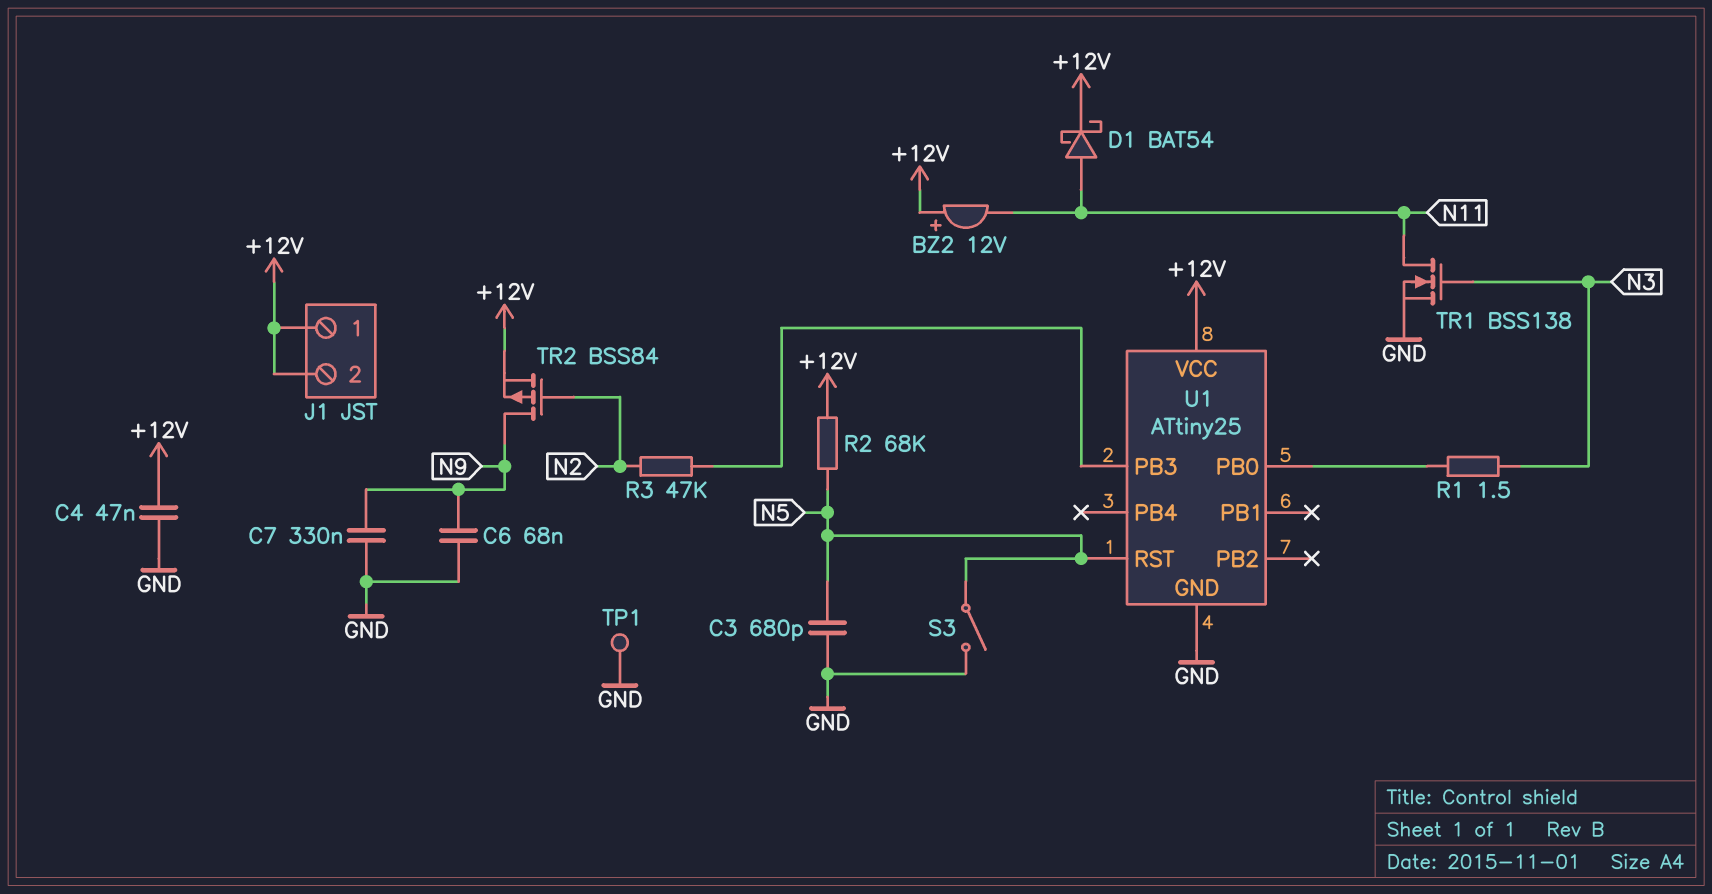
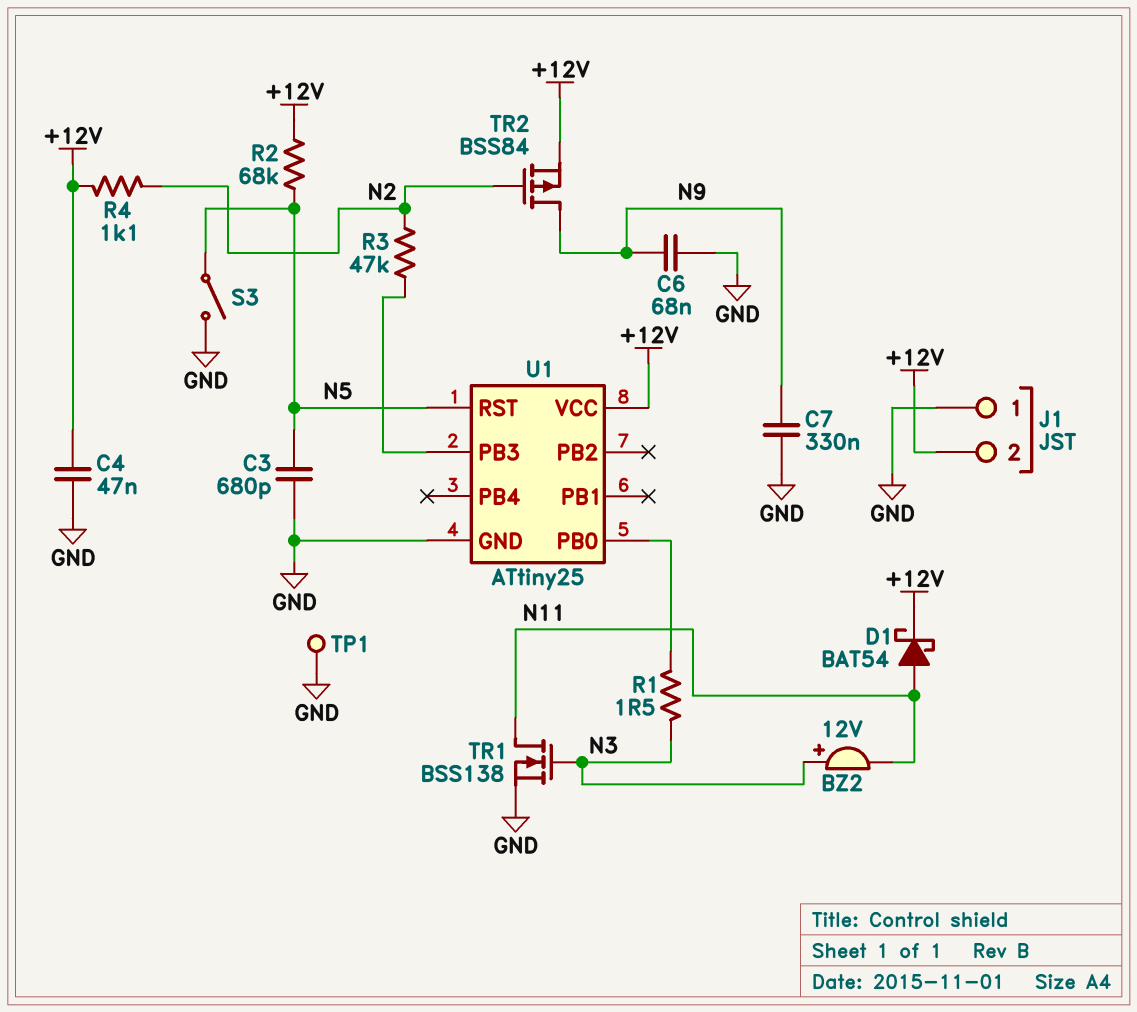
BZ2: buzzer 12V (plus +12V, minus N11) -> buzzer 12V (plus N3, minus N11)
J1 pin 1: +12V -> GND
R4: none -> 1.1k (+12V, N2)

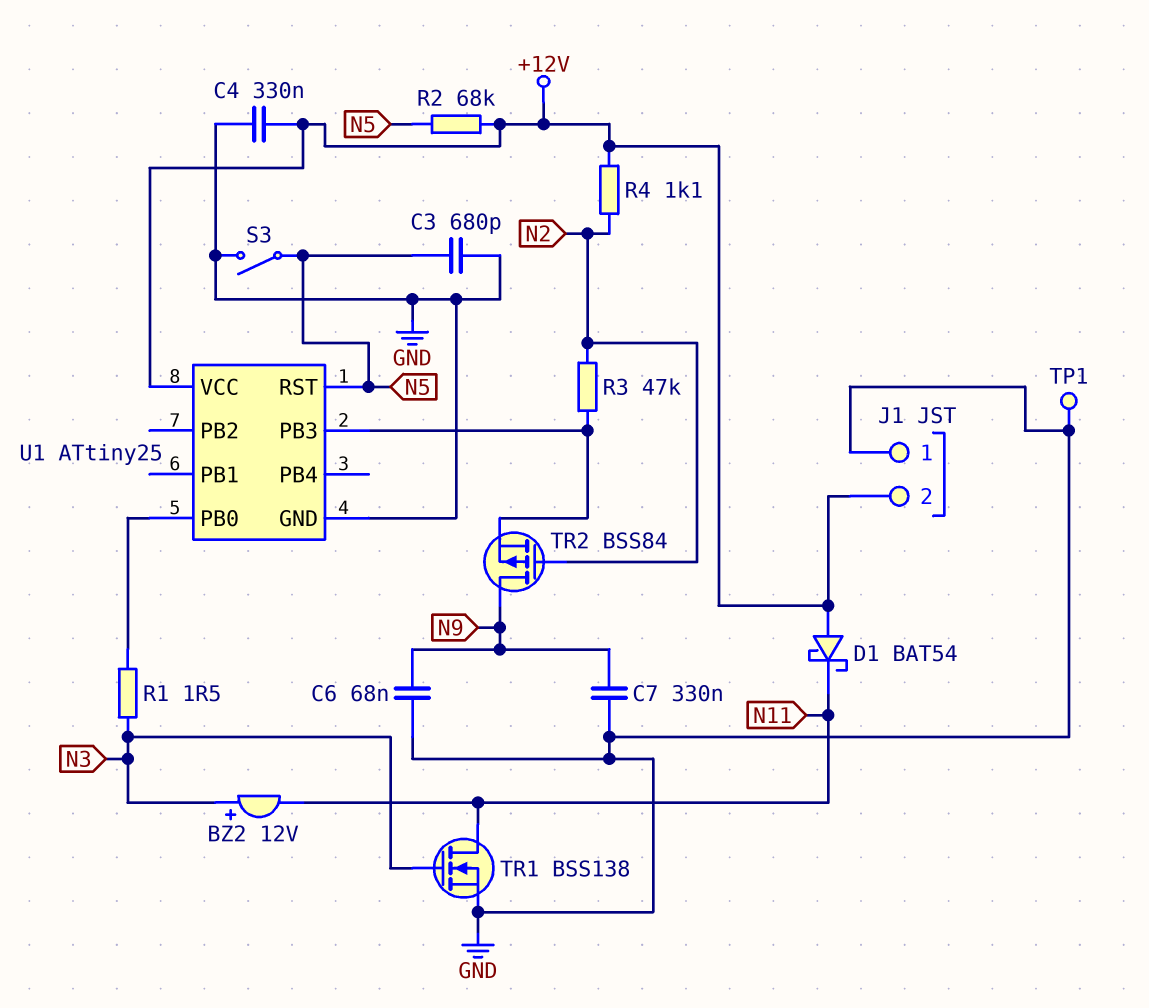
C4: 47nF (+12V, GND) -> 330nF (+12V, GND)
D1: schottky BAT54 (A N11, K +12V) -> schottky BAT54 (A +12V, K N11)
TR2: PMOS BSS84 (G N2, D N9, S +12V) -> PMOS BSS84 (G N2, D N9, S U1/PB3)

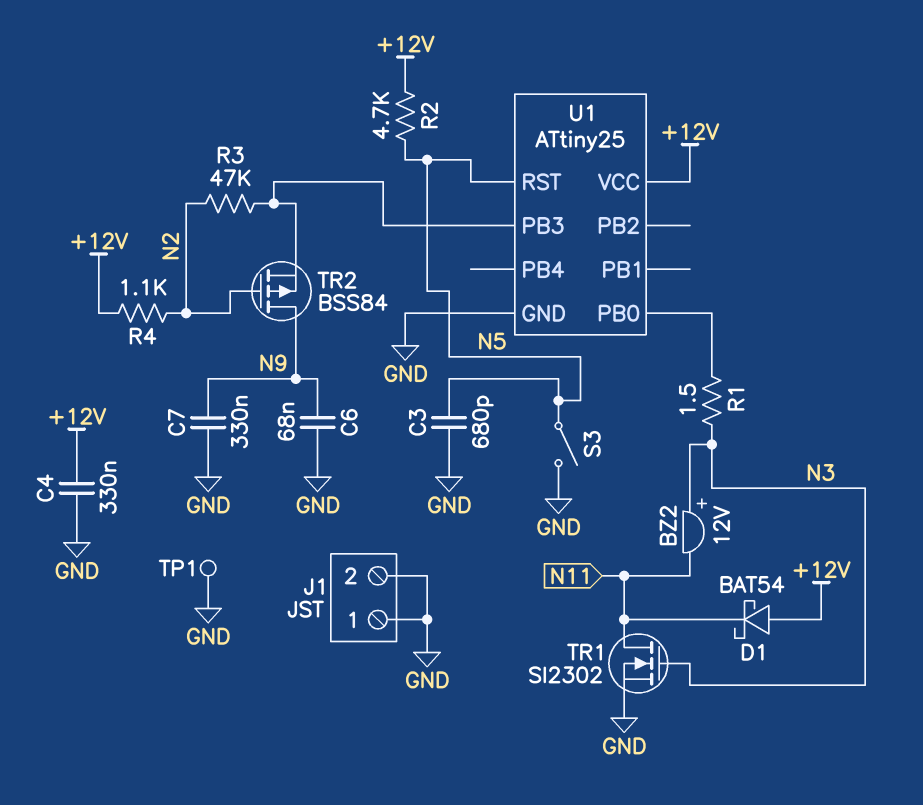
J1 pin 2: +12V -> GND
R2: 68k (+12V, N5) -> 4.7k (+12V, N5)
TR1: NMOS BSS138 (G N3, D N11, S GND) -> NMOS SI2302 (G N3, D N11, S GND)

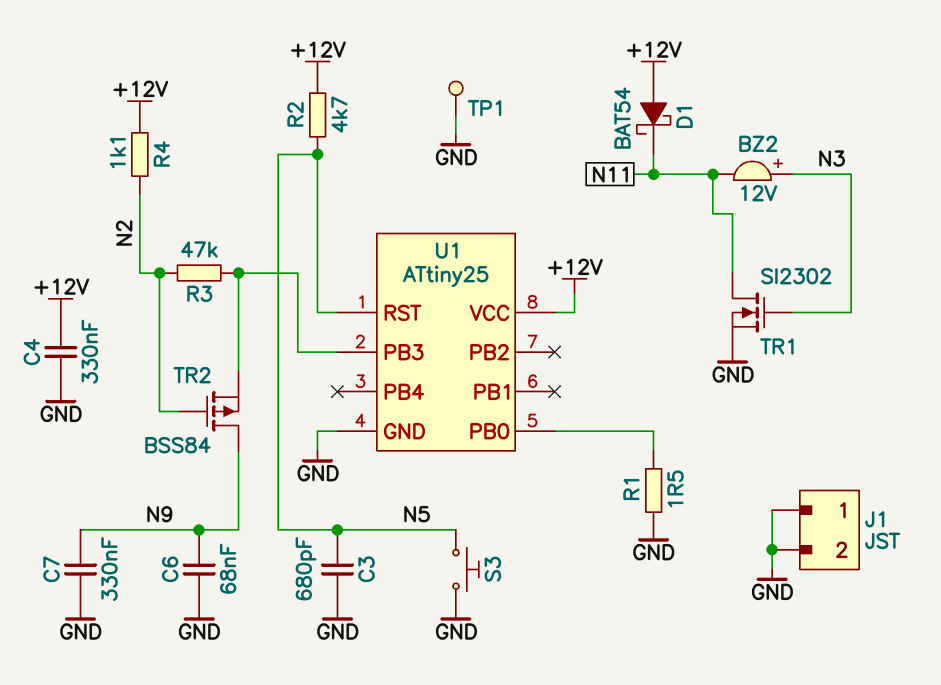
R1: 1.5 (N3, U1/PB0) -> 1.5 (GND, U1/PB0)
S3: switch (GND, N5) -> button (GND, N5)

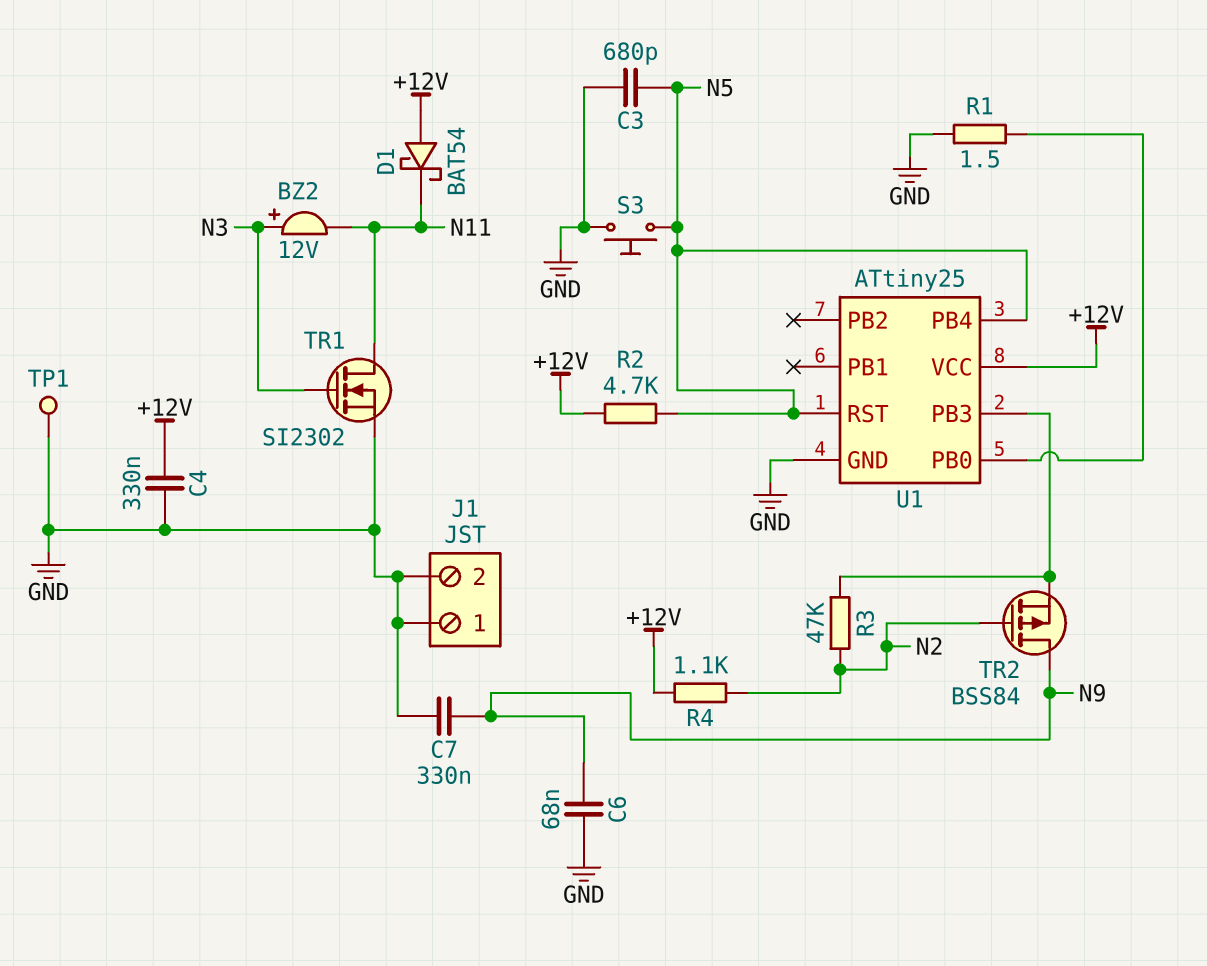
U1 pin PB4: none -> N5

